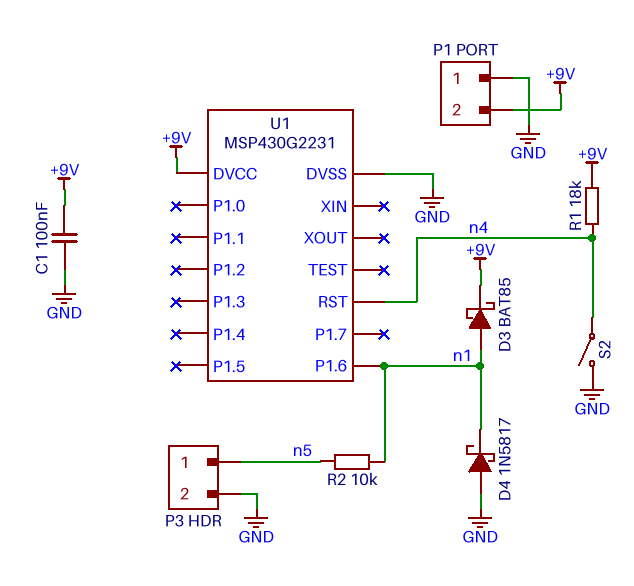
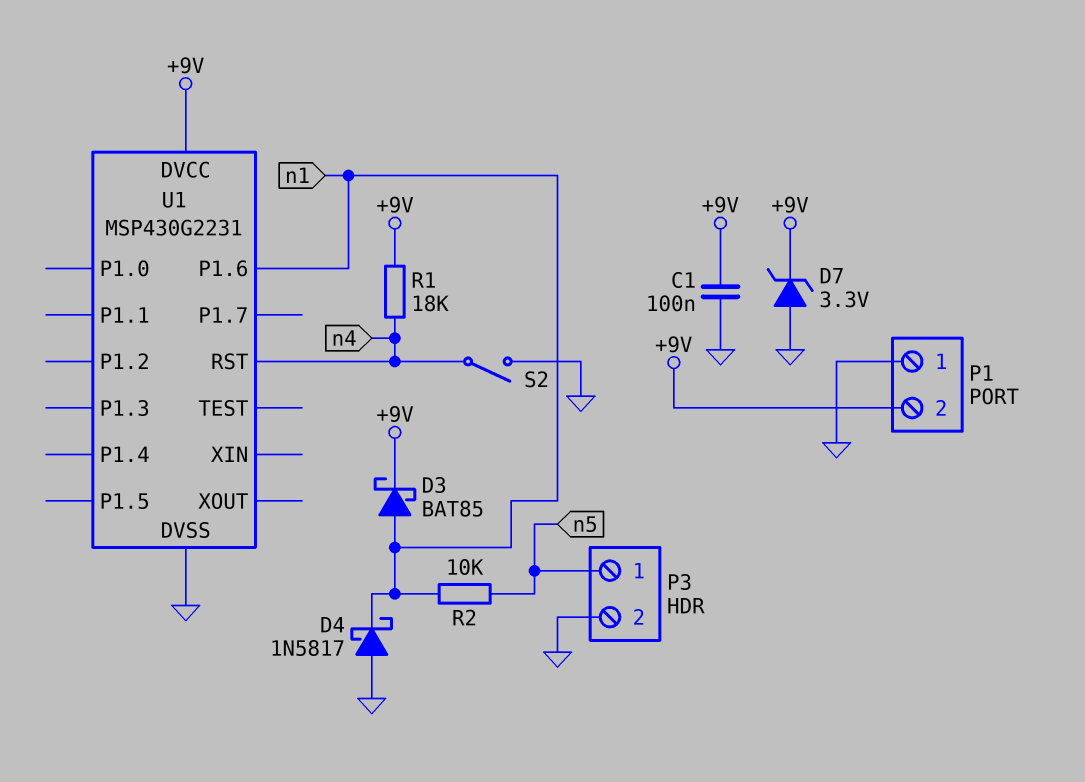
D7: none -> zener 3.3V (A GND, K +9V)

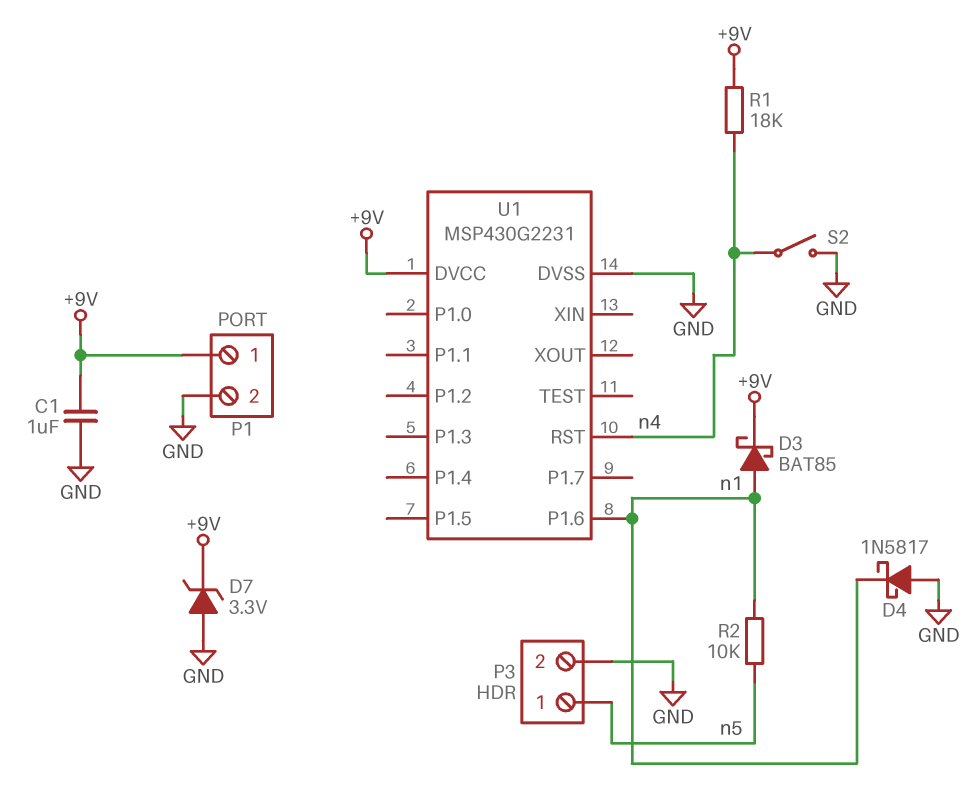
C1: 100nF (+9V, GND) -> 1uF (+9V, GND)
P1 pin 1: GND -> +9V
P1 pin 2: +9V -> GND

